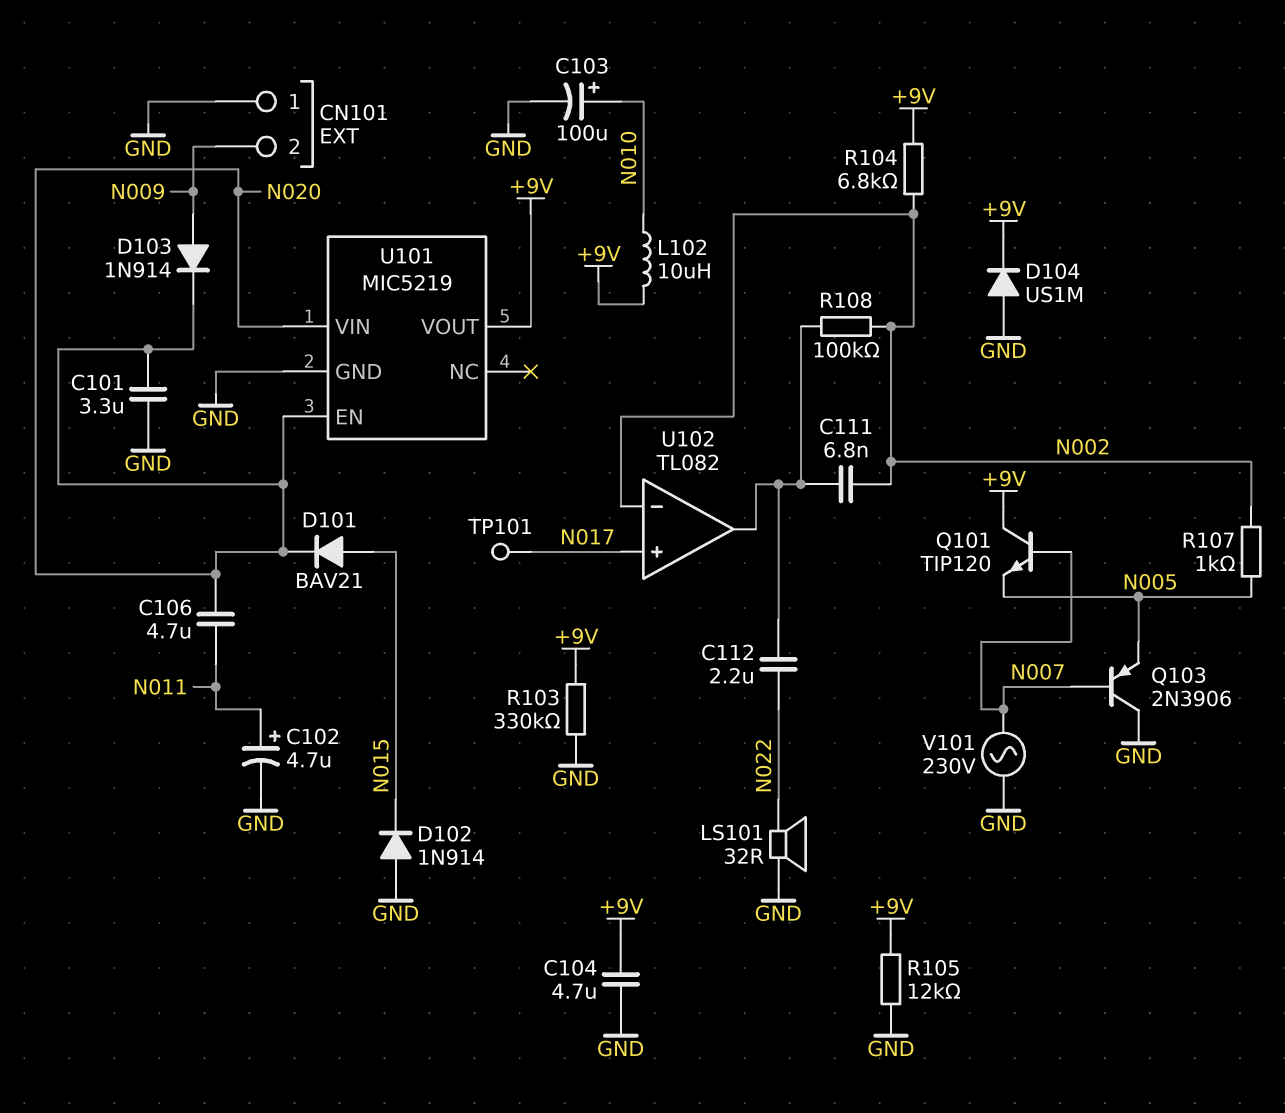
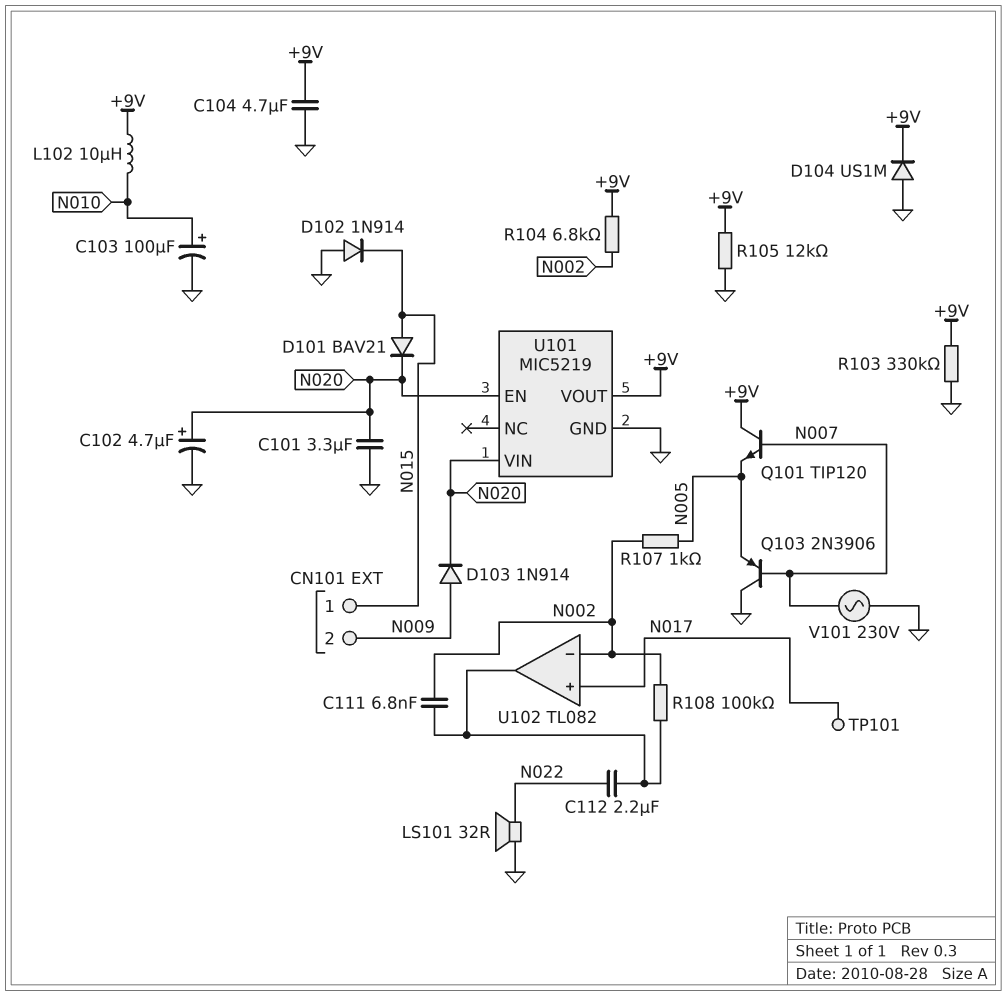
C102: 4.7uF (plus N011, minus GND) -> 4.7uF (plus N020, minus GND)
C106: 4.7uF (N011, N020) -> none
CN101 pin 1: GND -> N015

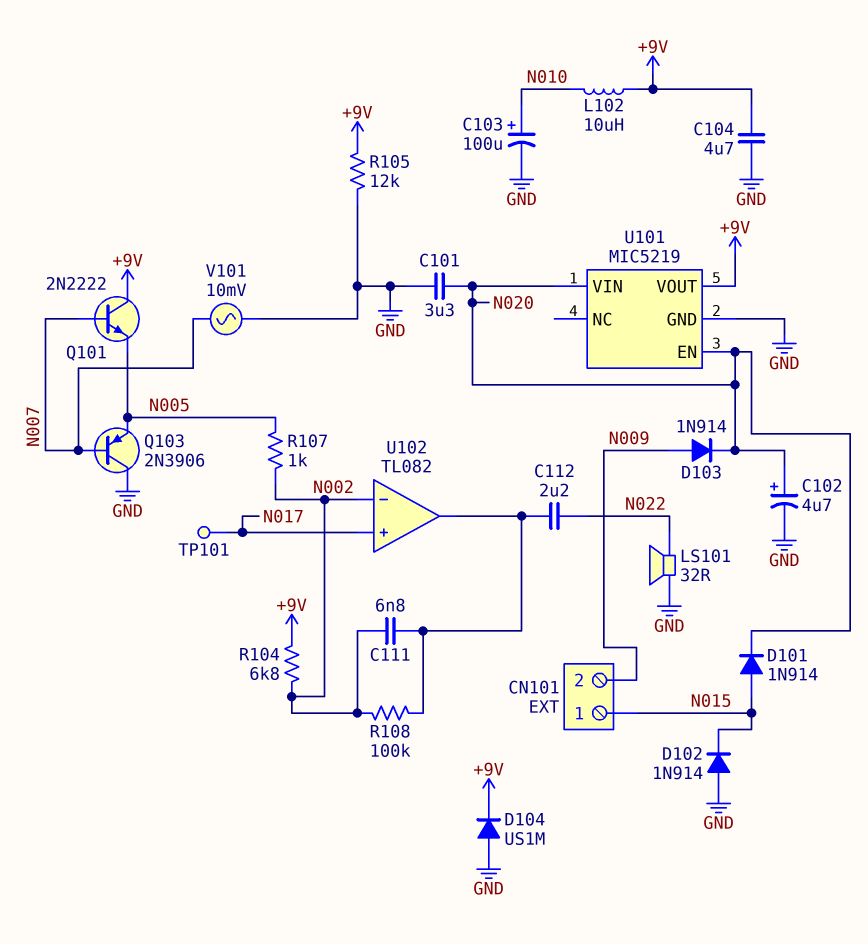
D101: diode BAV21 (A N015, K N020) -> diode 1N914 (A N015, K N020)
Q101: NPN TIP120 (B N007, C +9V, E N005) -> NPN 2N2222 (B N007, C +9V, E N005)
R103: 330k (+9V, GND) -> none
V101: AC 230V (GND, N007) -> AC 10mV (GND, N007)

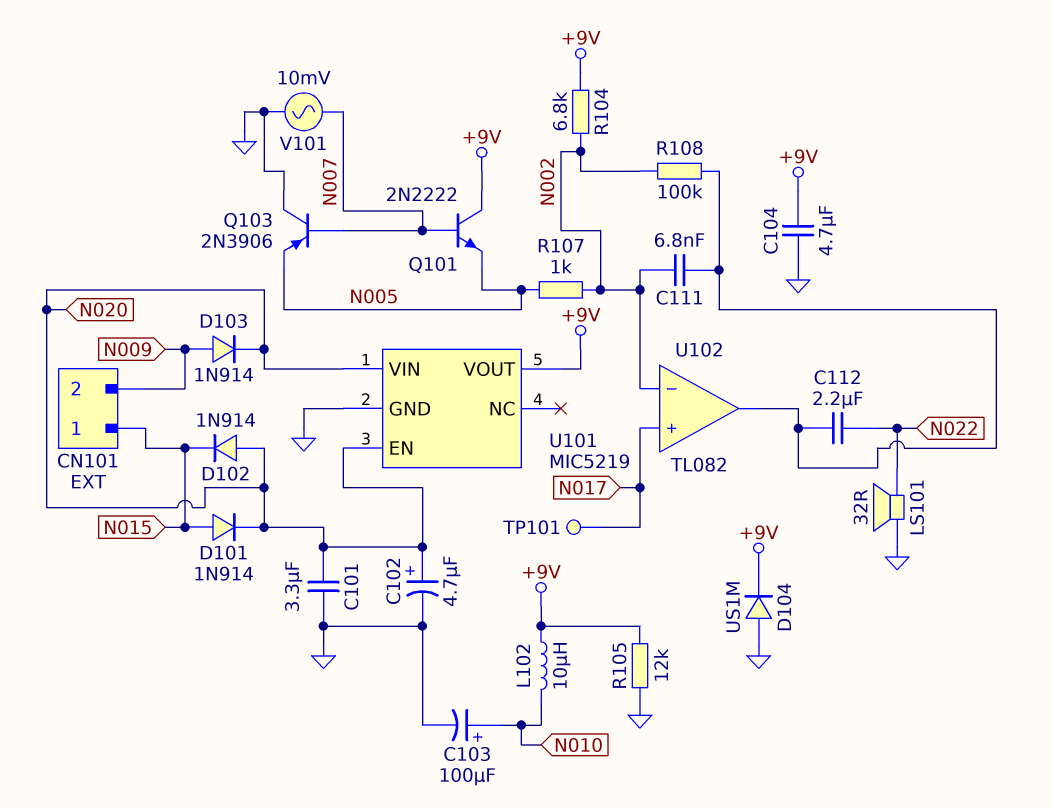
D102: diode 1N914 (A GND, K N015) -> diode 1N914 (A N020, K N015)

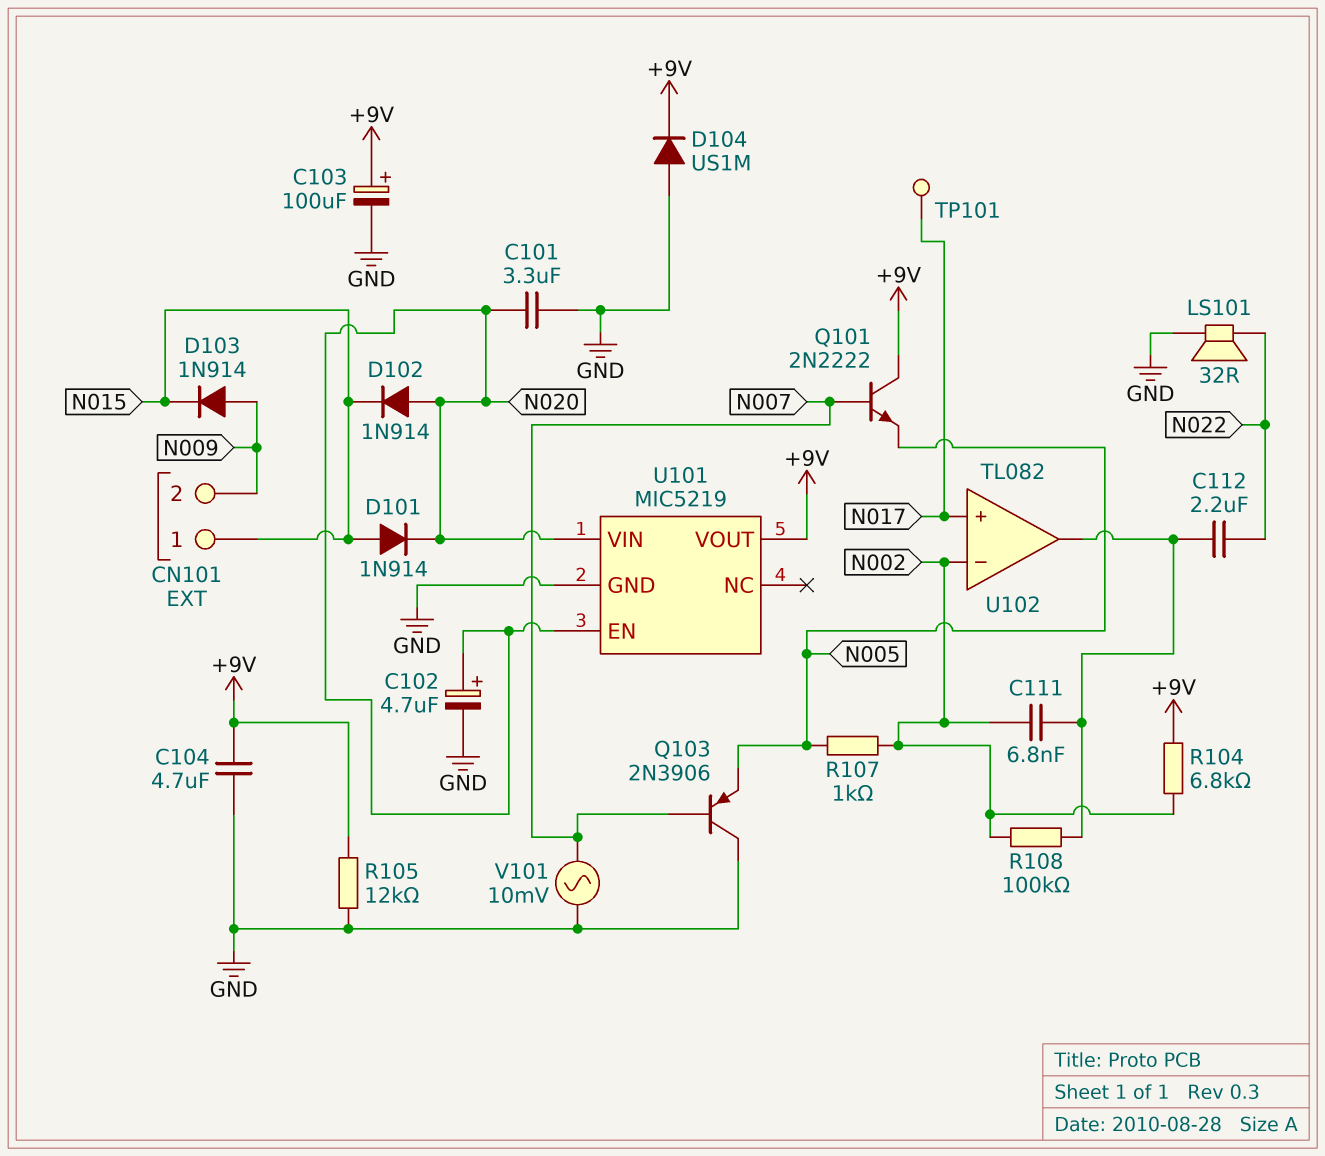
C103: 100uF (plus N010, minus GND) -> 100uF (plus +9V, minus GND)
D103: diode 1N914 (A N009, K N020) -> diode 1N914 (A N009, K N015)
L102: 10uH (+9V, N010) -> none

